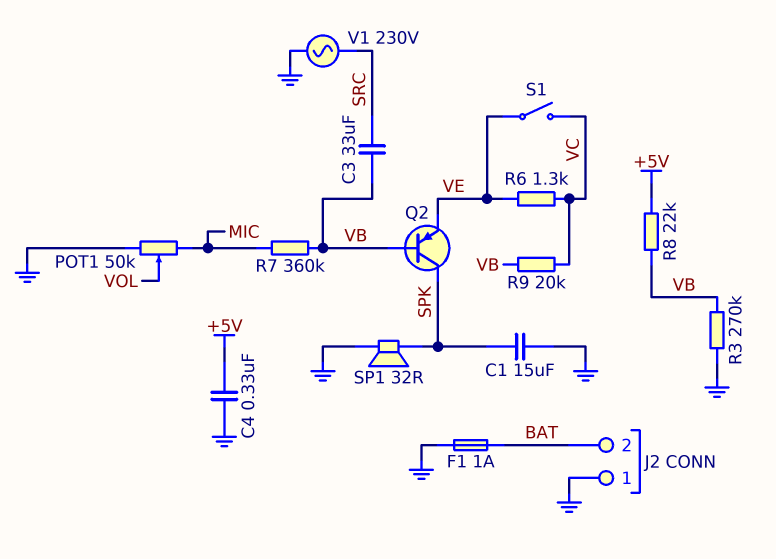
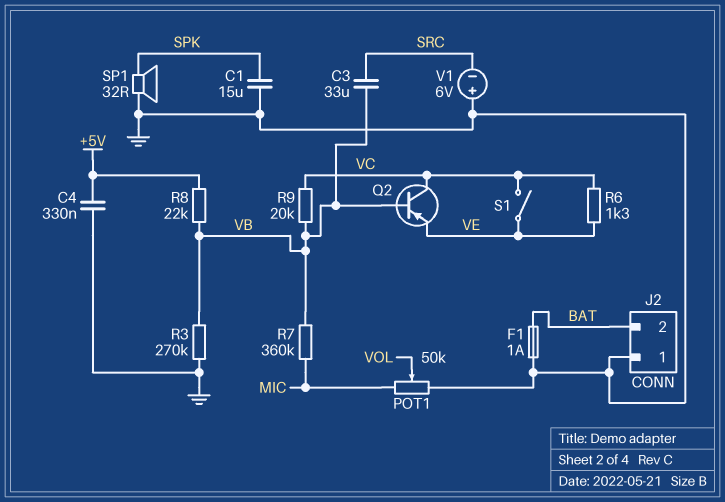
Q2: PNP (B VB, C SPK, E VE) -> PNP (B VB, C VC, E VE)
V1: AC 230V (GND, SRC) -> 6V (plus GND, minus SRC)

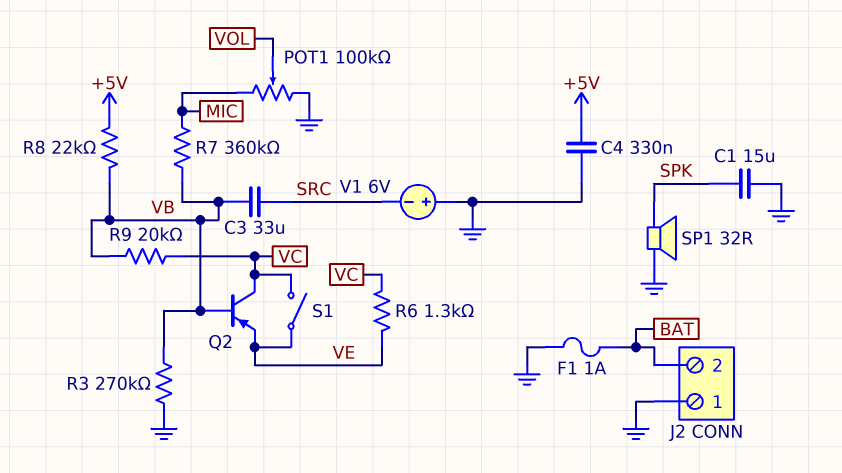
POT1: 50k (GND, MIC, wiper VOL) -> 100k (GND, MIC, wiper VOL)

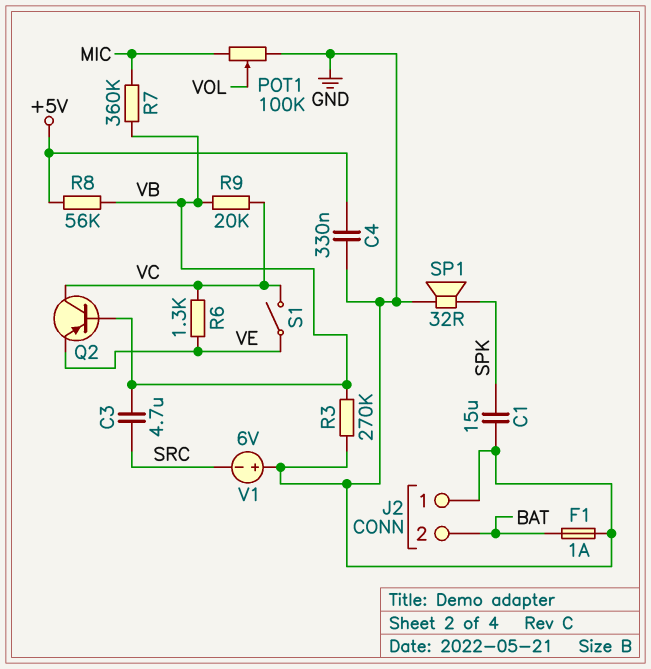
C3: 33uF (SRC, VB) -> 4.7uF (SRC, VB)
R8: 22k (+5V, VB) -> 56k (+5V, VB)

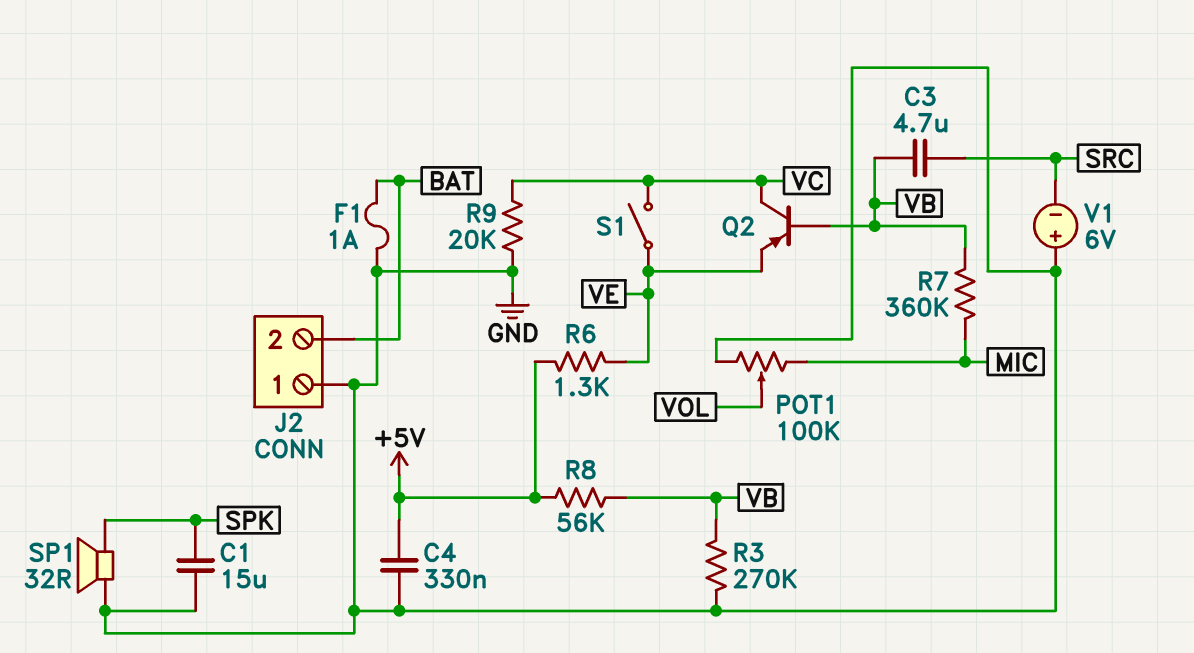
R6: 1.3k (VC, VE) -> 1.3k (+5V, VE)
R9: 20k (VB, VC) -> 20k (GND, VC)

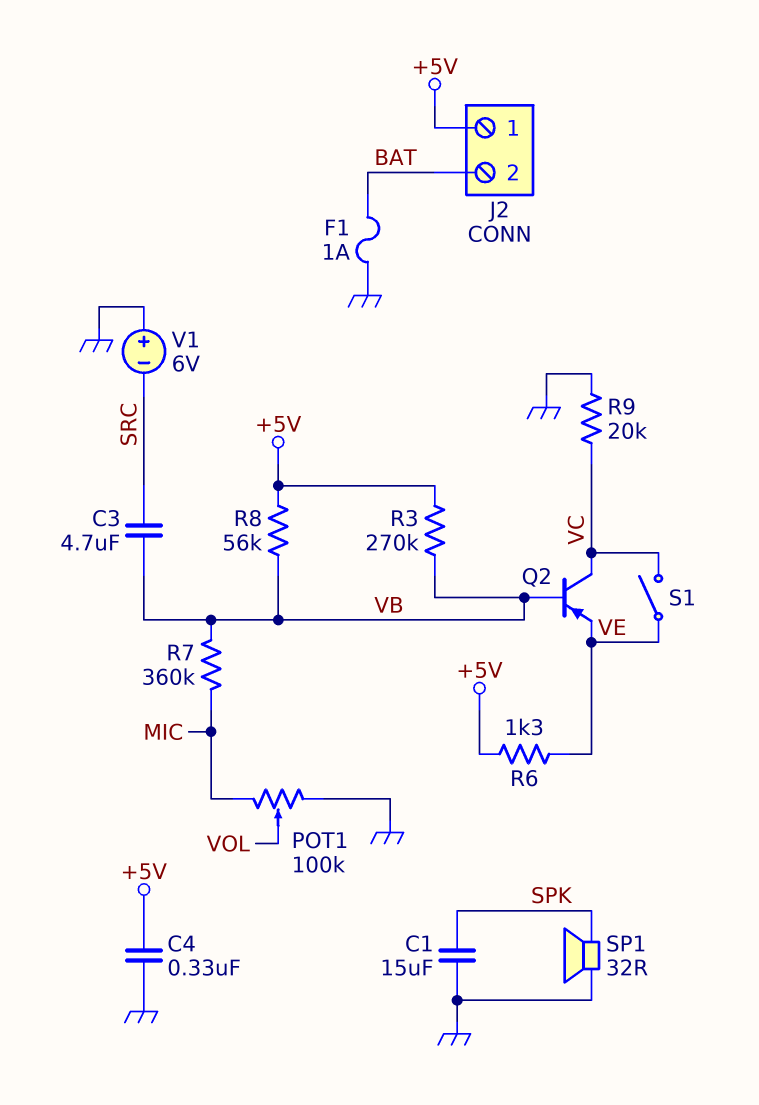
J2 pin 1: GND -> +5V
R3: 270k (GND, VB) -> 270k (+5V, VB)

